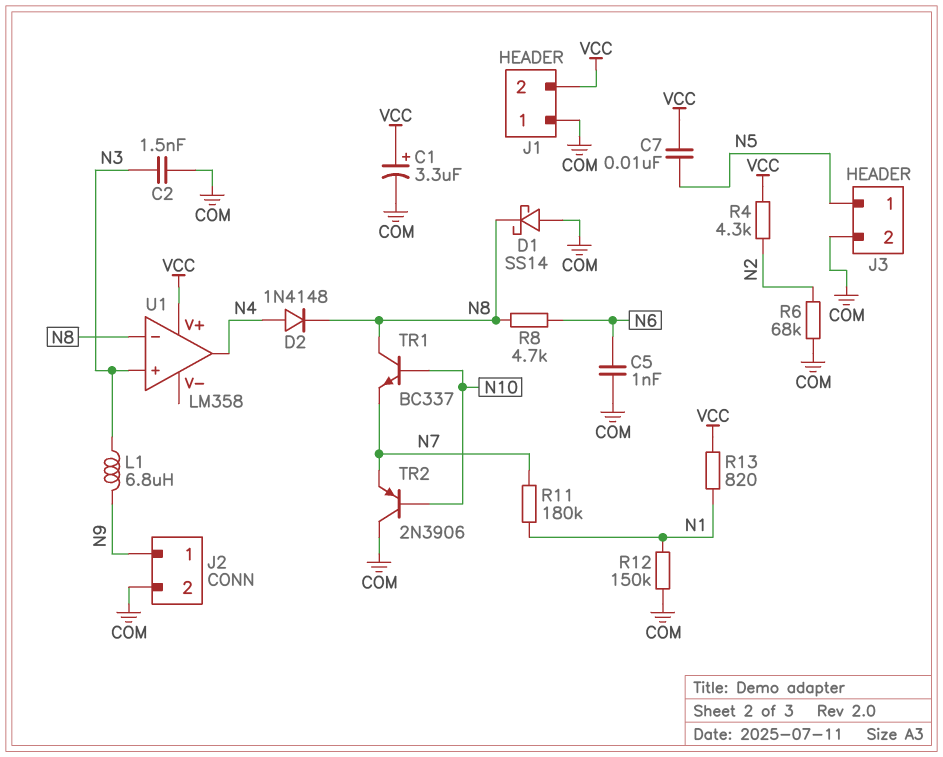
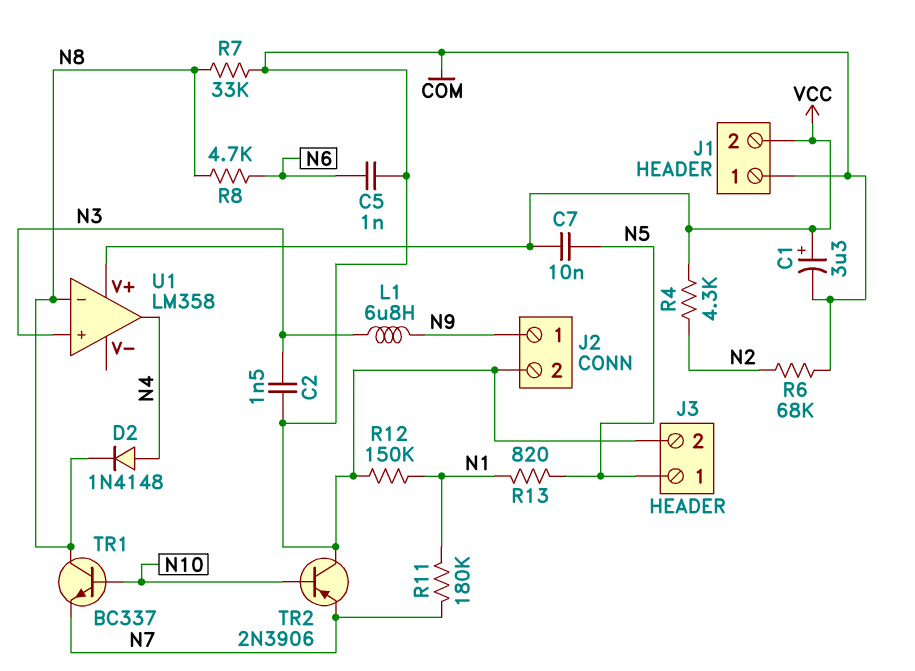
D1: schottky SS14 (A COM, K N8) -> none
R7: none -> 33k (COM, N8)
R13: 820 (N1, VCC) -> 820 (N1, N5)

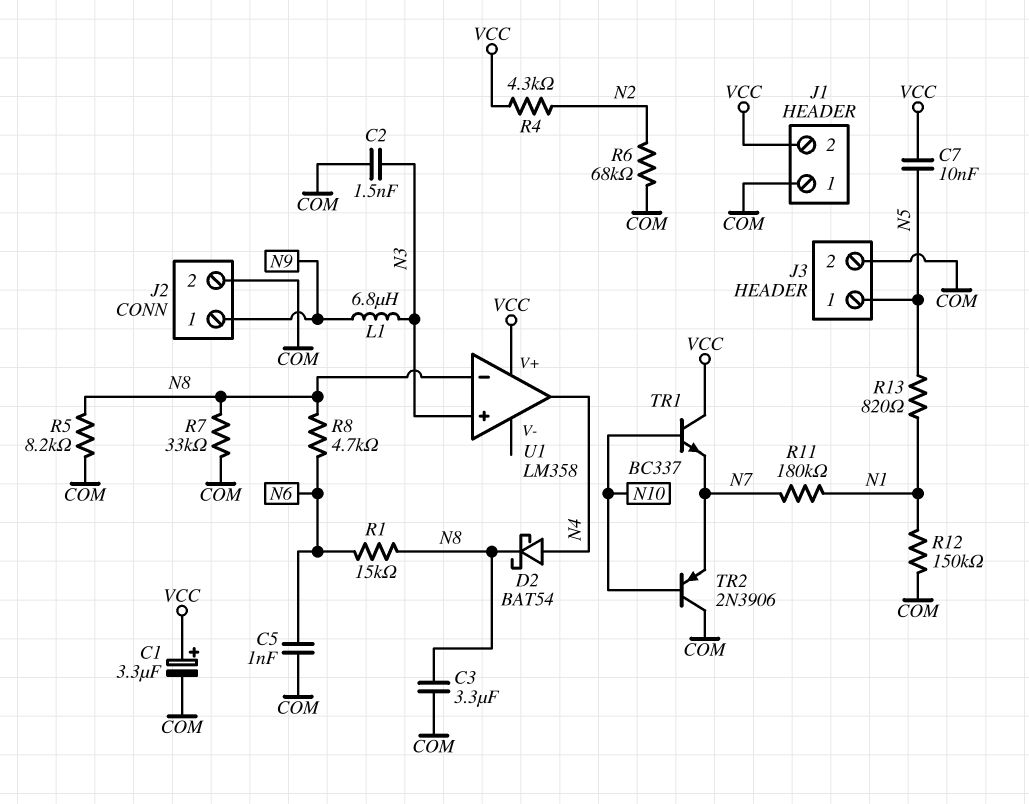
C3: none -> 3.3uF (COM, N8)
D2: diode 1N4148 (A N4, K N8) -> schottky BAT54 (A N4, K N8)
R1: none -> 15k (N6, N8)
R5: none -> 8.2k (COM, N8)
TR1: NPN BC337 (B N10, C N8, E N7) -> NPN BC337 (B N10, C VCC, E N7)

